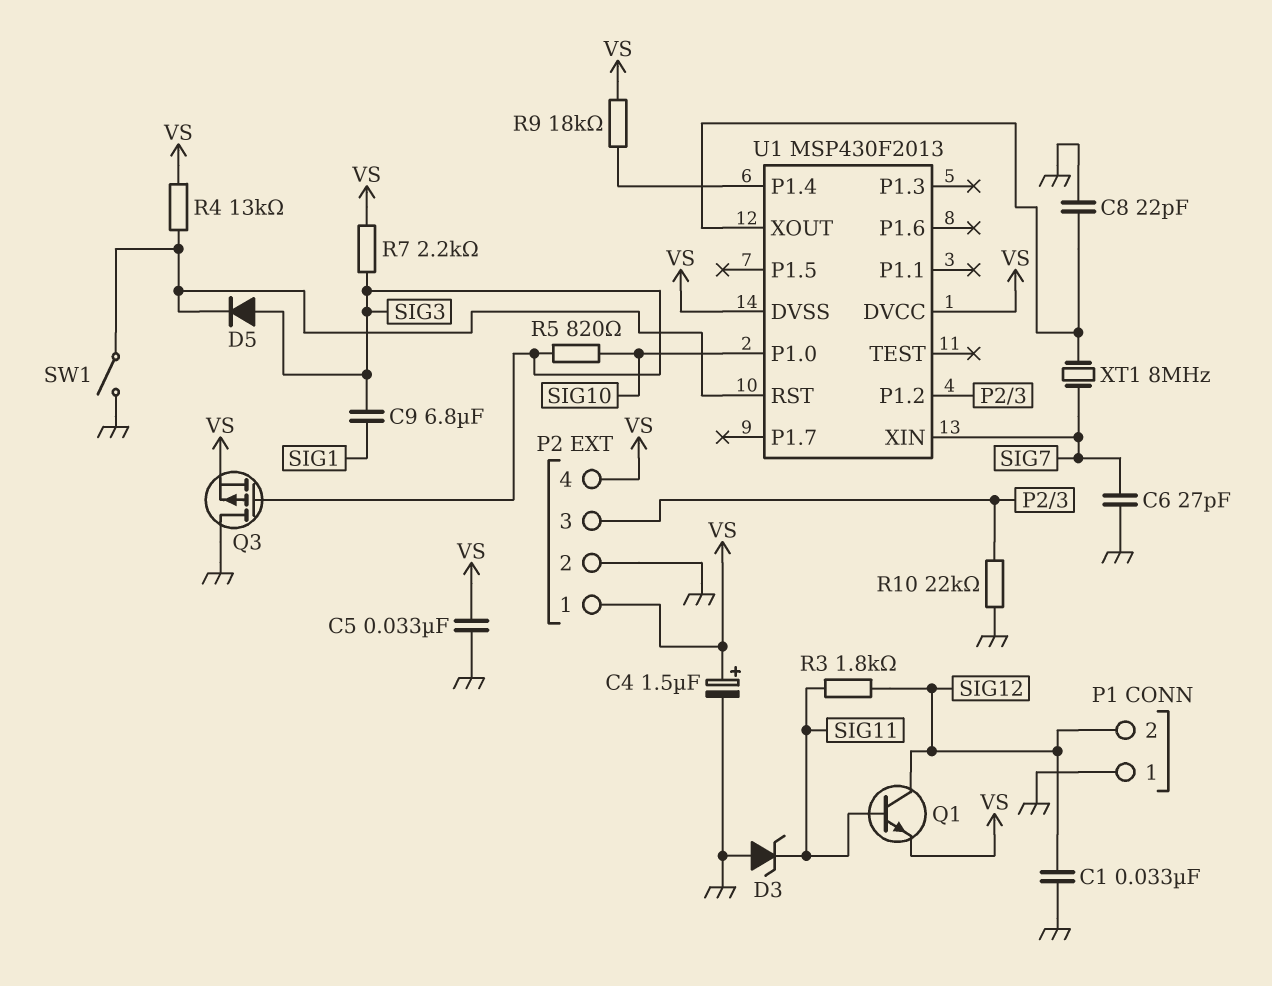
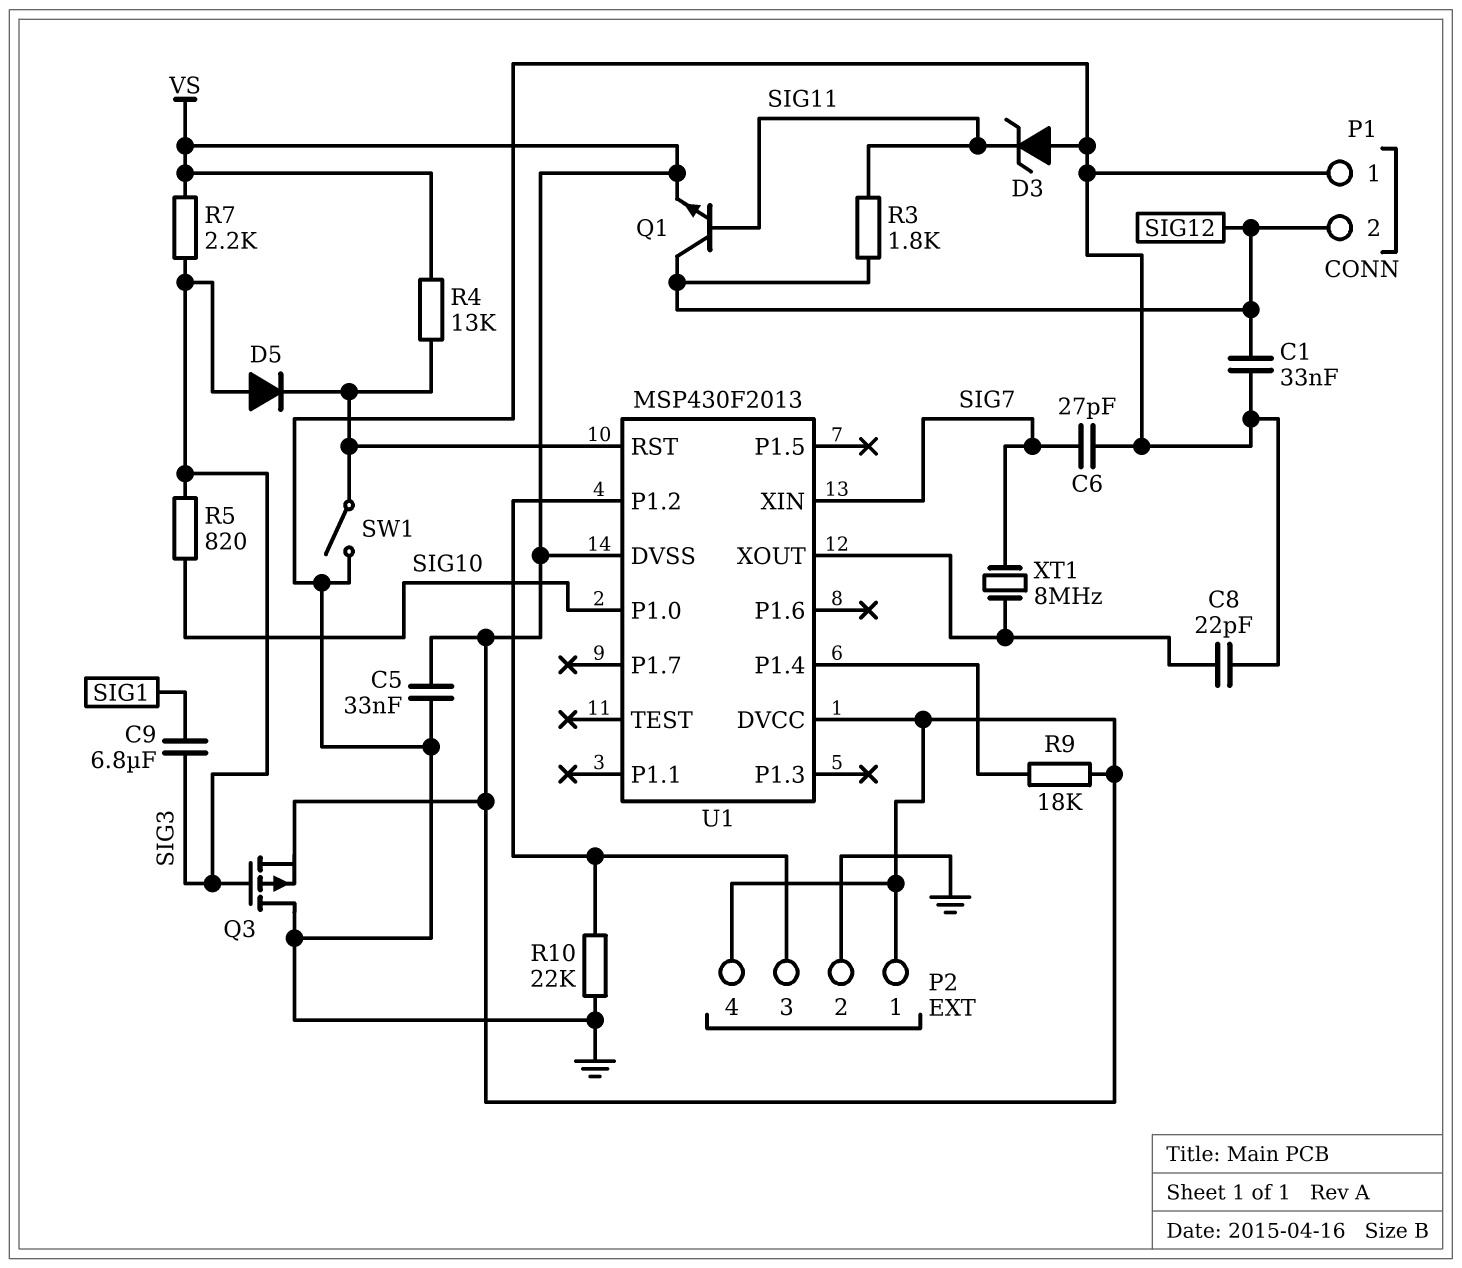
C4: 1.5uF (plus VS, minus GND) -> none

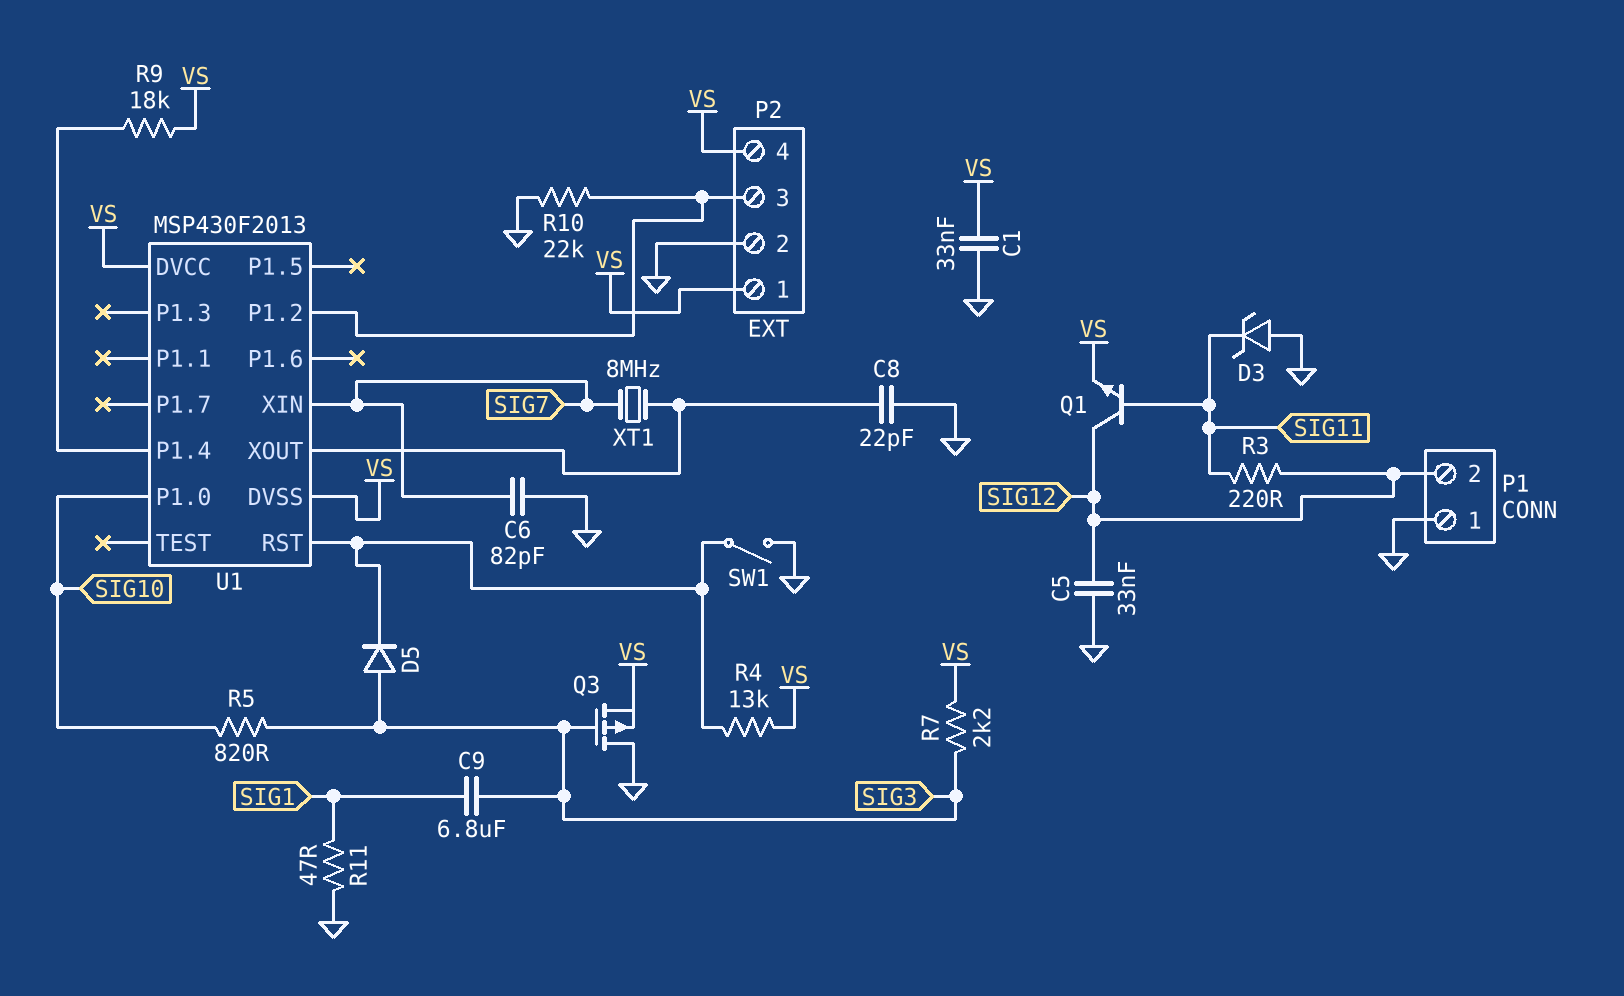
C1: 33nF (GND, SIG12) -> 33nF (GND, VS)
C5: 33nF (GND, VS) -> 33nF (GND, SIG12)
C6: 27pF (GND, SIG7) -> 82pF (GND, SIG7)
R3: 1.8k (SIG11, SIG12) -> 220 (SIG11, SIG12)
R11: none -> 47 (GND, SIG1)

